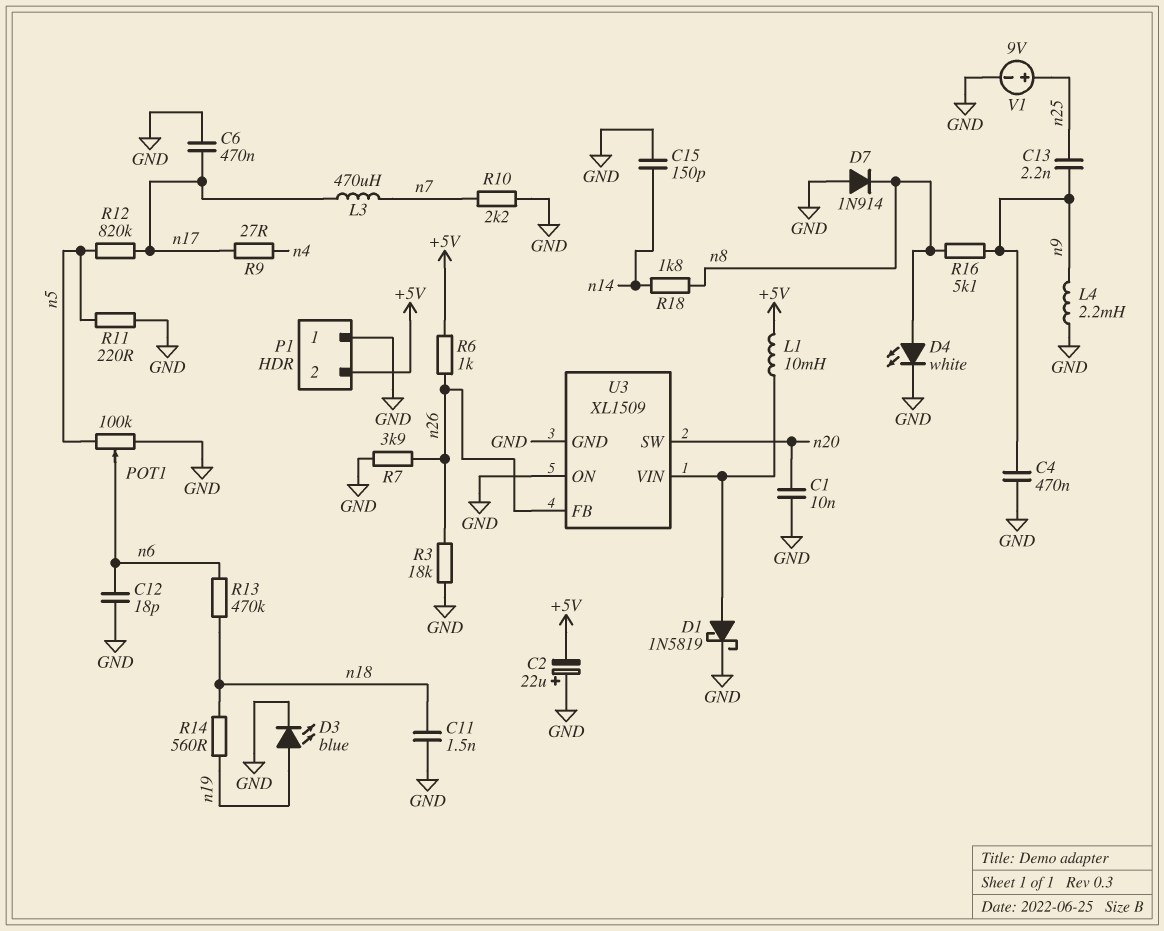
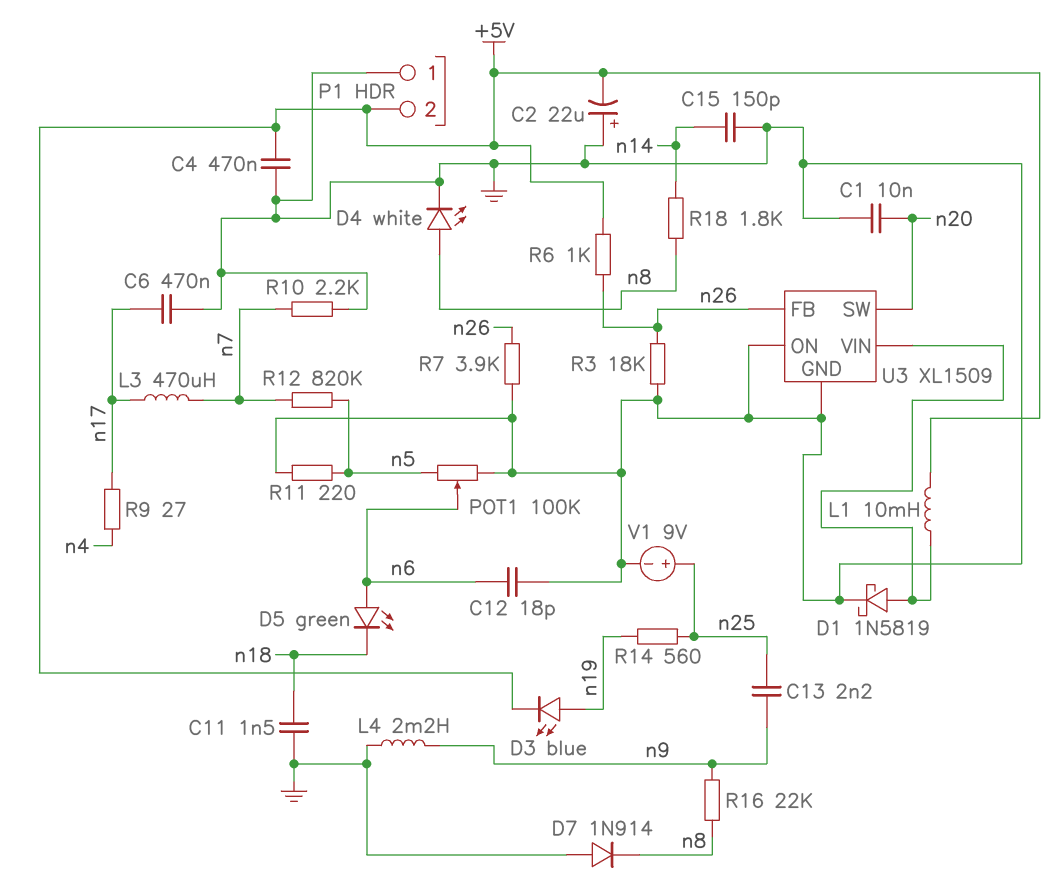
C4: 470nF (GND, n9) -> 470nF (+5V, GND)
D3: LED blue (A n19, K GND) -> LED blue (A n19, K +5V)
D5: none -> LED green (A n6, K n18)
R12: 820k (n5, n17) -> 820k (n5, n7)
R13: 470k (n6, n18) -> none
R14: 560 (n18, n19) -> 560 (n19, n25)
R16: 5.1k (n8, n9) -> 22k (n8, n9)

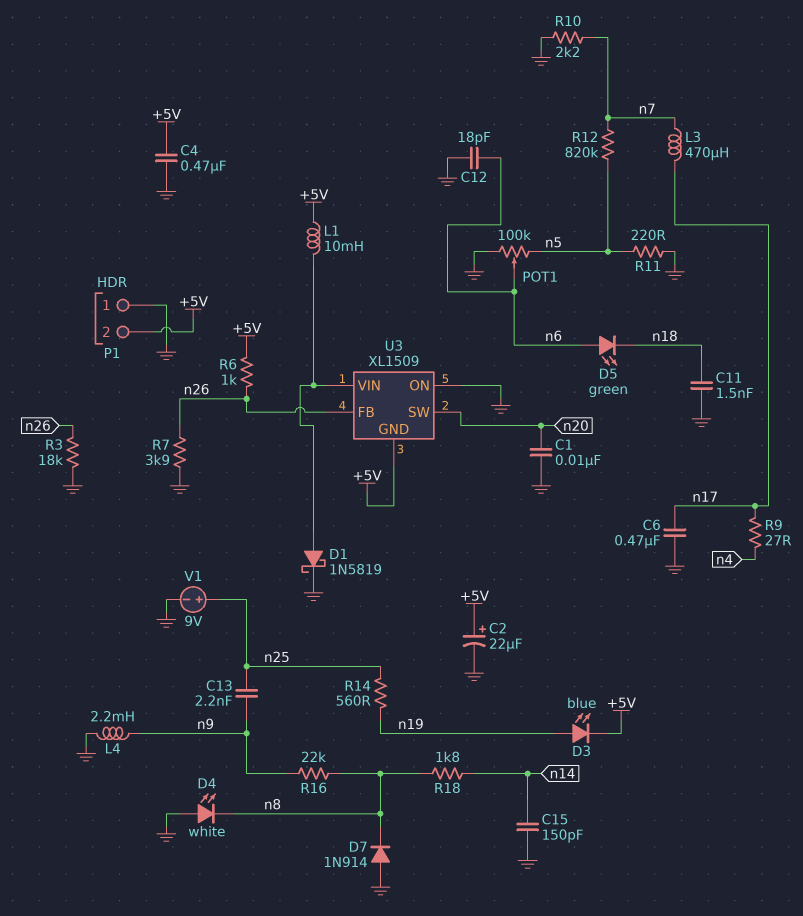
C2: 22uF (plus GND, minus +5V) -> 22uF (plus +5V, minus GND)
D4: LED white (A n8, K GND) -> LED white (A GND, K n8)
U3 pin GND: GND -> +5V

